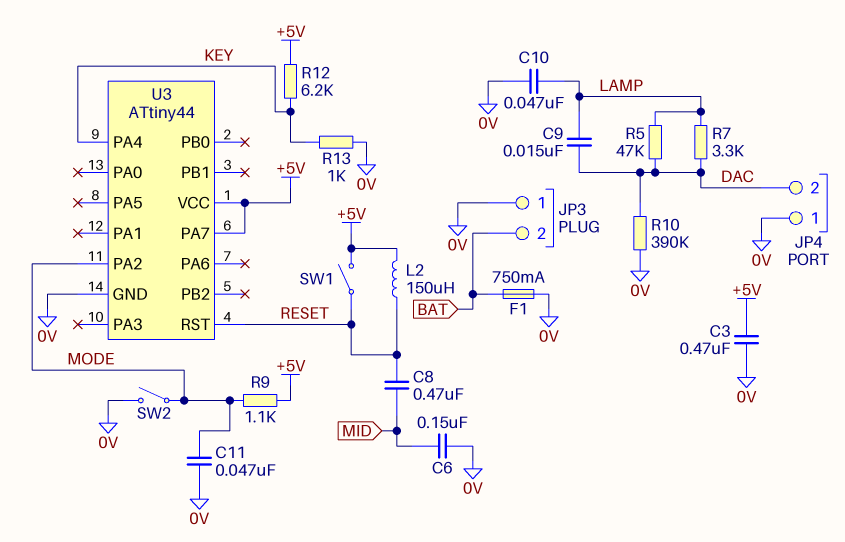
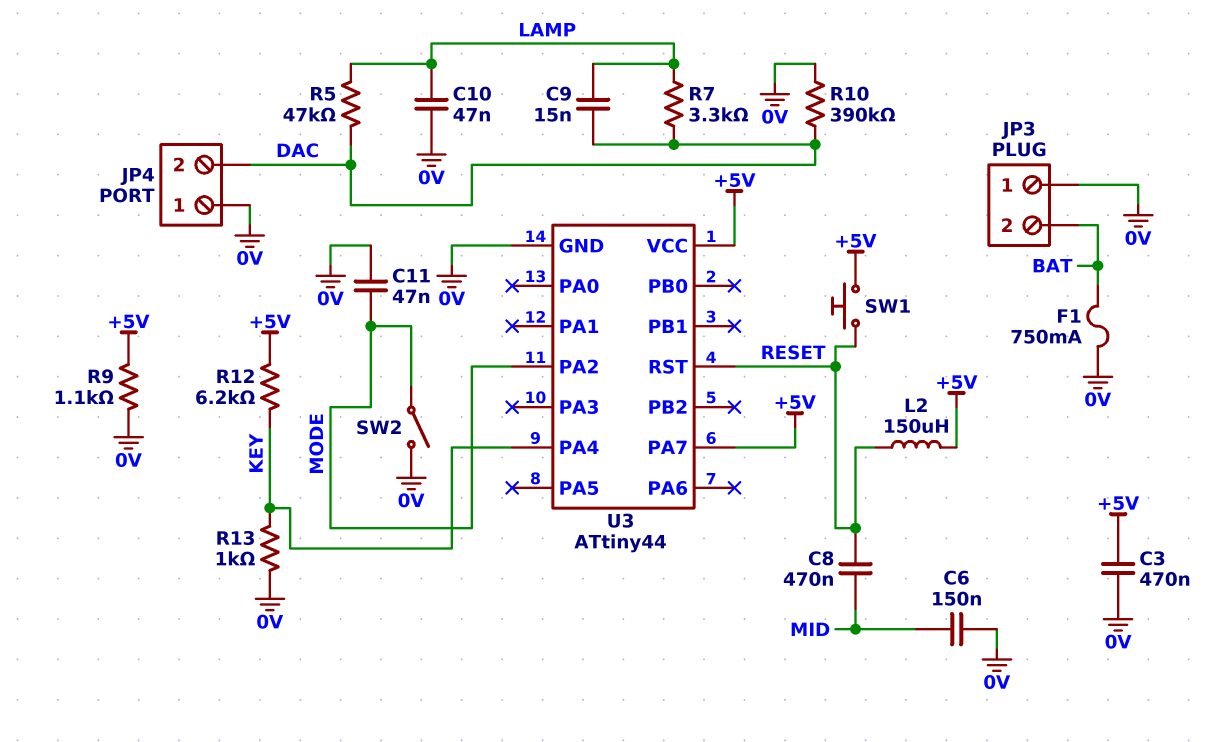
R9: 1.1k (+5V, MODE) -> 1.1k (+5V, 0V)
SW1: switch (+5V, RESET) -> button (+5V, RESET)

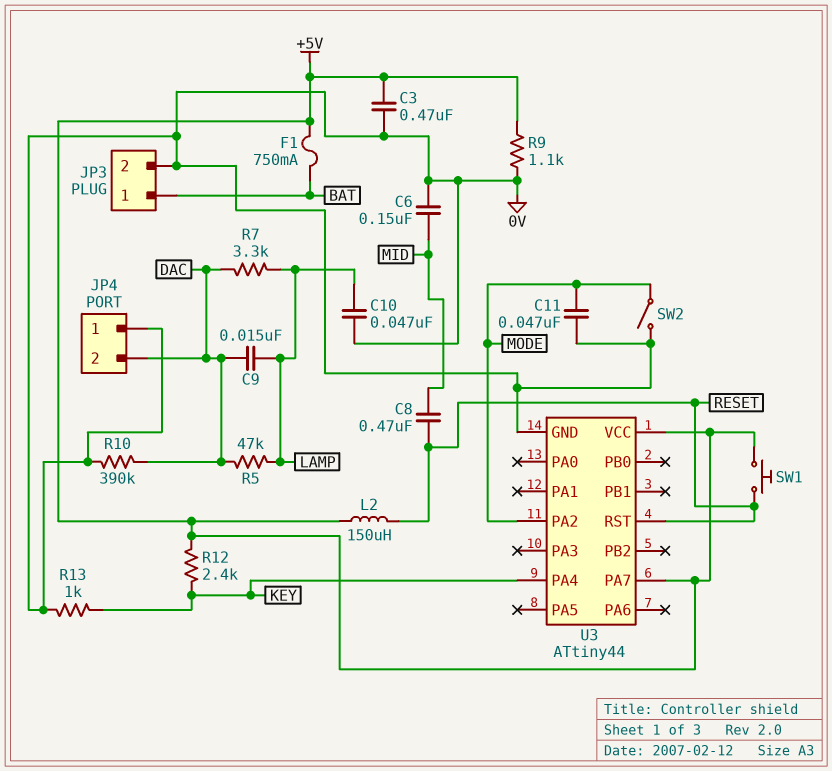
F1: 750mA (0V, BAT) -> 750mA (+5V, BAT)
JP3 pin 1: 0V -> BAT
JP3 pin 2: BAT -> 0V
R12: 6.2k (+5V, KEY) -> 2.4k (+5V, KEY)

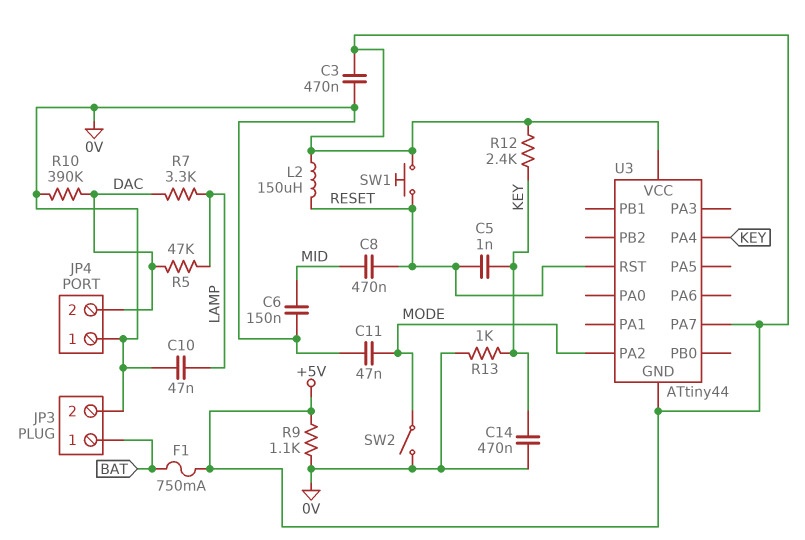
C5: none -> 1nF (KEY, RESET)
C9: 15nF (DAC, LAMP) -> none
C14: none -> 470nF (0V, KEY)
U3 pin GND: 0V -> +5V

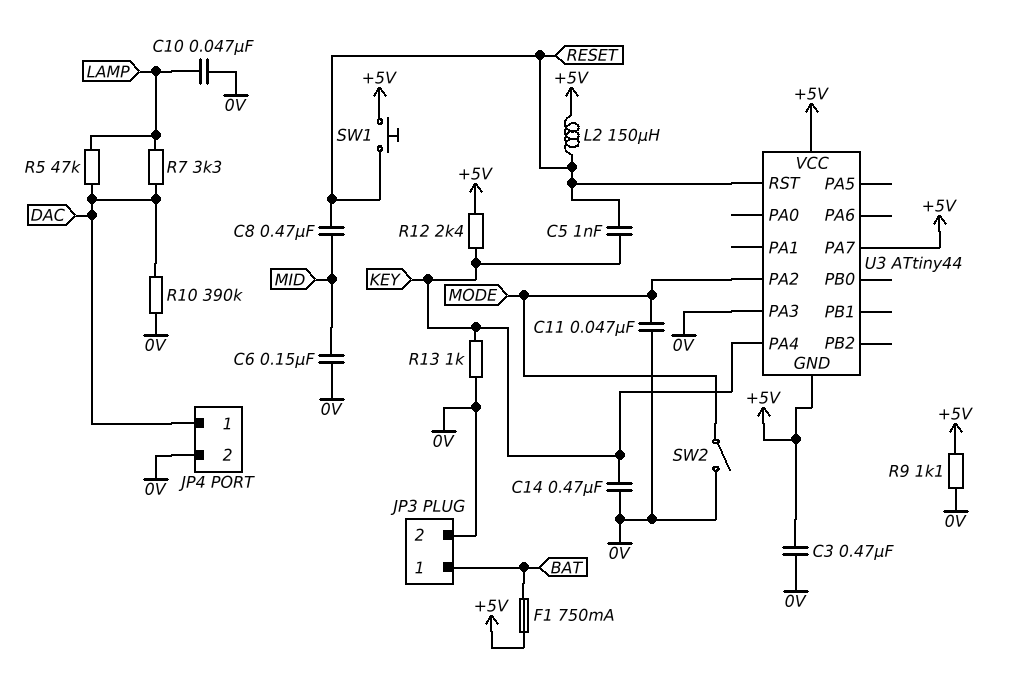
JP4 pin 1: 0V -> DAC
JP4 pin 2: DAC -> 0V
U3 pin PA3: none -> 0V

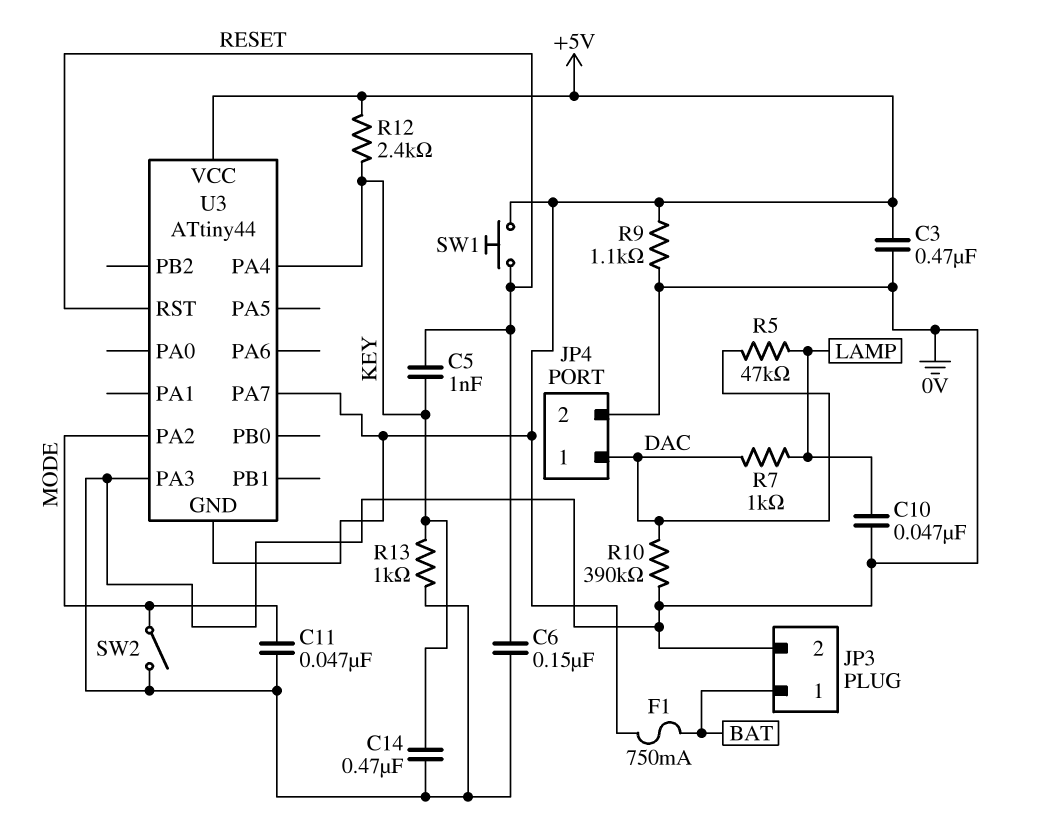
C6: 150nF (0V, MID) -> 150nF (0V, RESET)
C8: 470nF (MID, RESET) -> none
L2: 150uH (+5V, RESET) -> none
R7: 3.3k (DAC, LAMP) -> 1k (DAC, LAMP)

